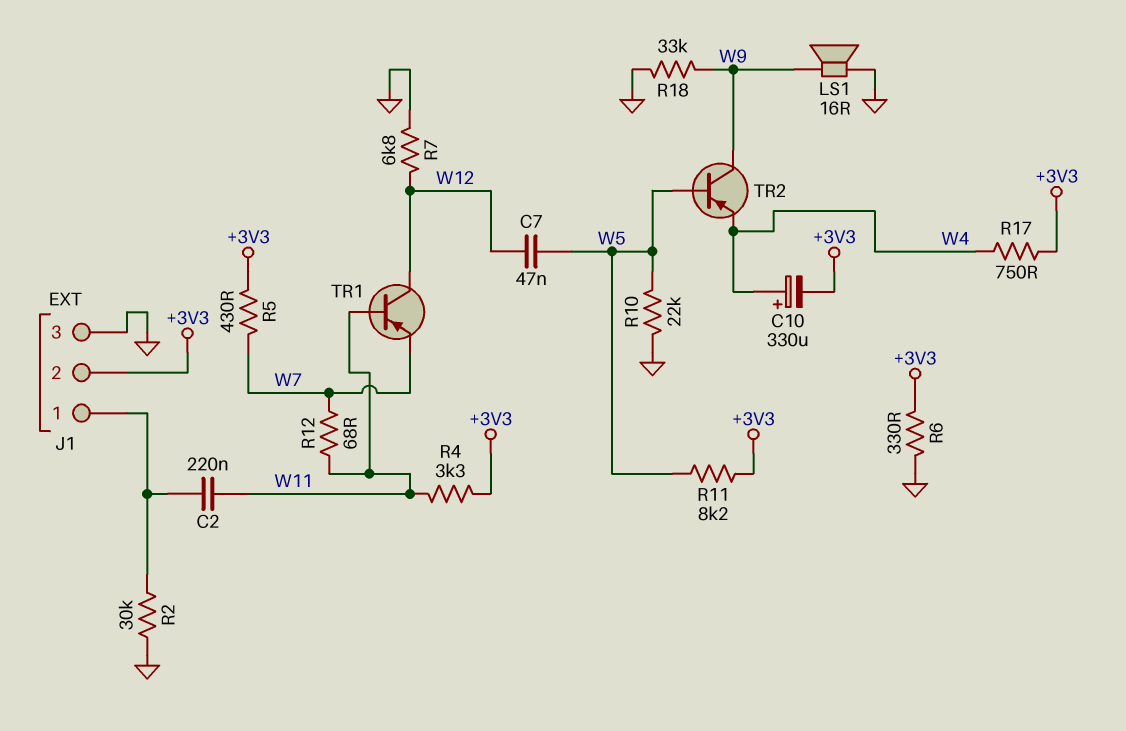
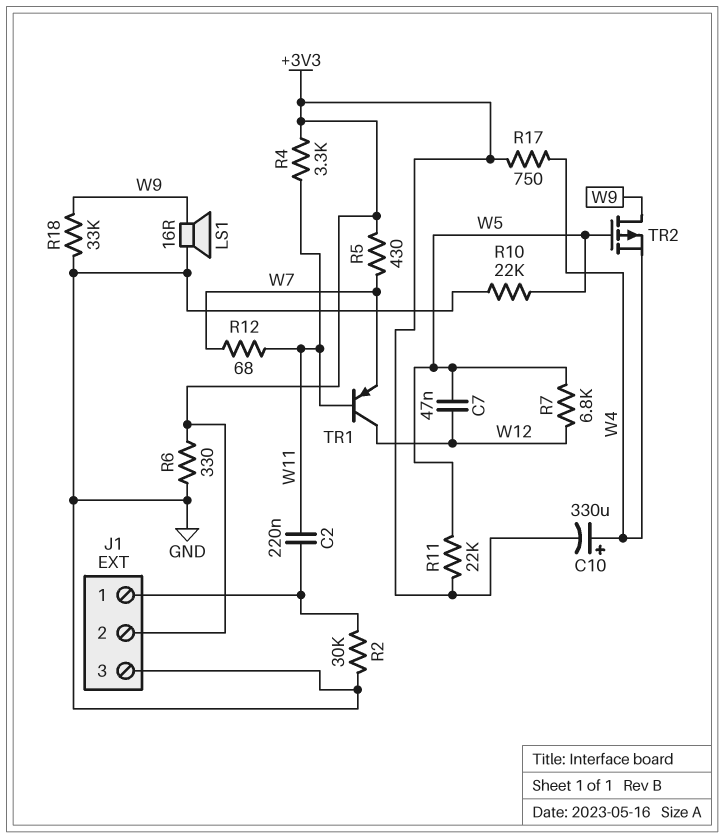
R7: 6.8k (GND, W12) -> 6.8k (W5, W12)
R11: 8.2k (+3V3, W5) -> 22k (+3V3, W5)
TR2: PNP (B W5, C W9, E W4) -> PMOS (G W5, D W9, S W4)

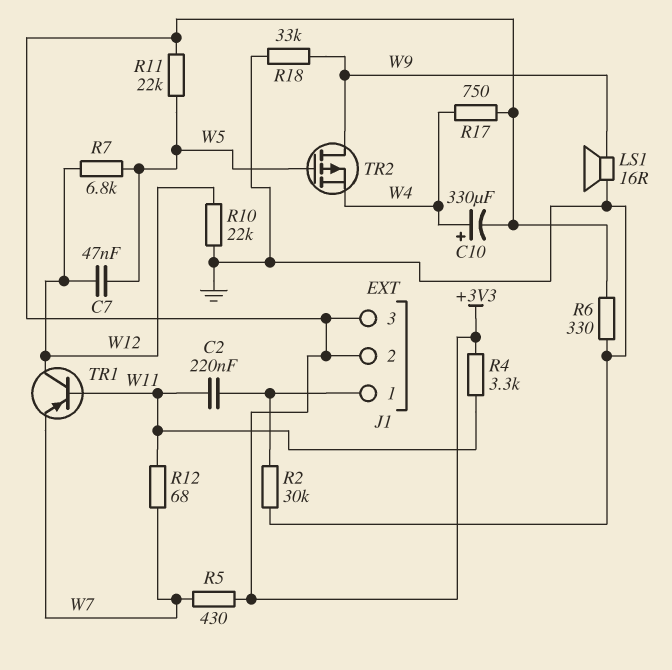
J1 pin 3: GND -> +3V3
R10: 22k (GND, W5) -> 22k (GND, W12)

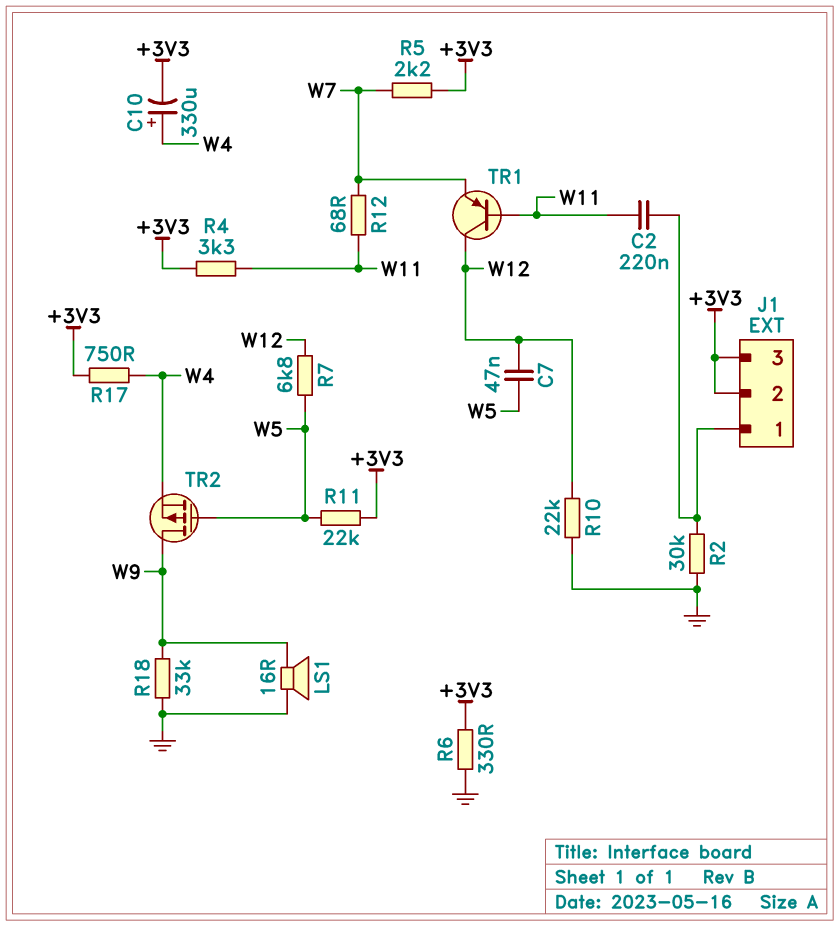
R5: 430 (+3V3, W7) -> 2.2k (+3V3, W7)

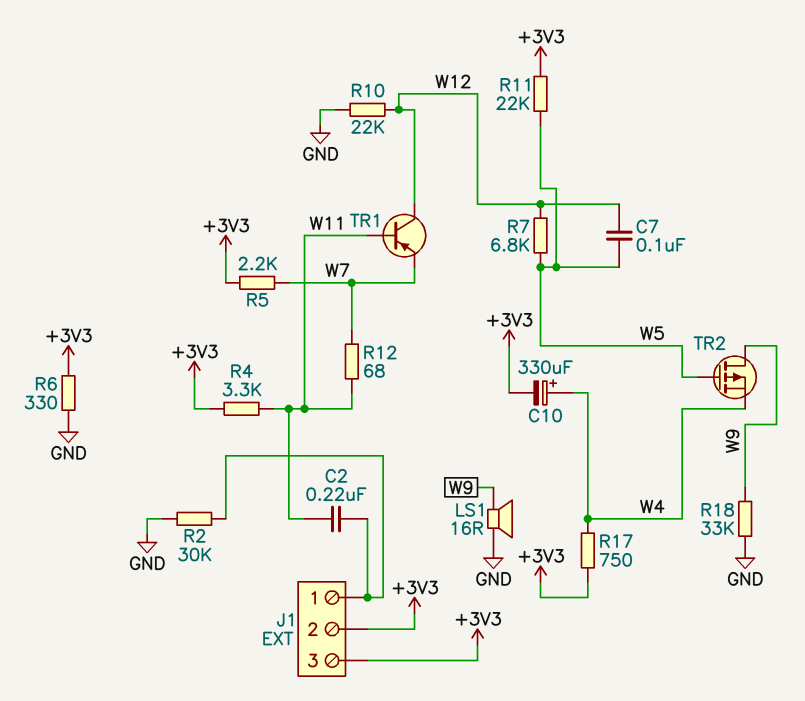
C7: 47nF (W5, W12) -> 100nF (W5, W12)

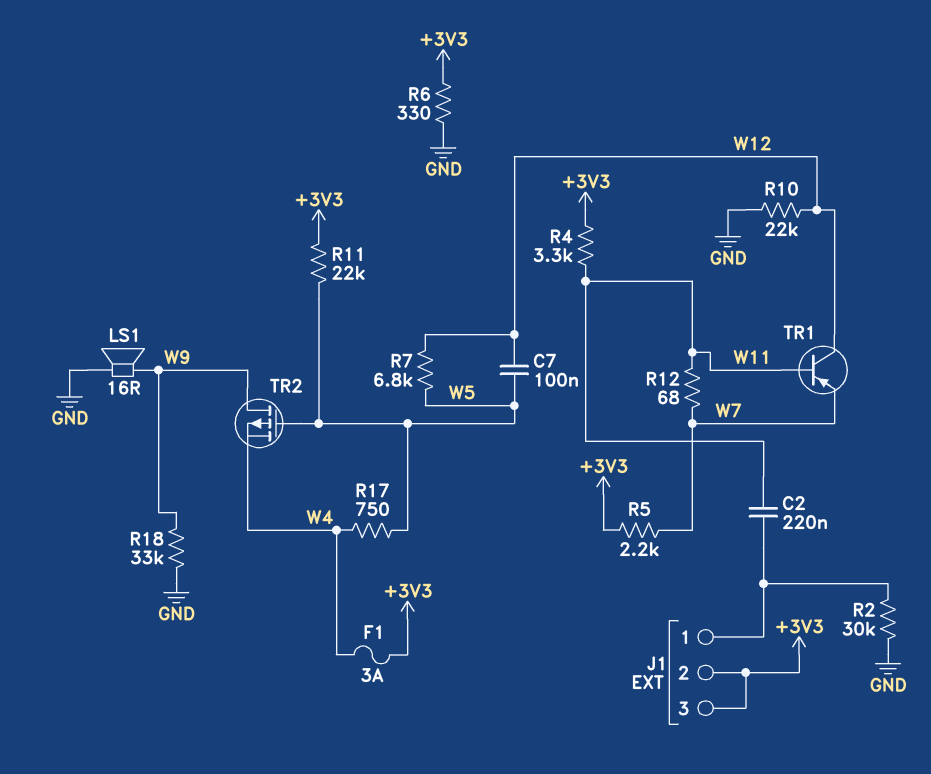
C10: 330uF (plus W4, minus +3V3) -> none
F1: none -> 3A (+3V3, W4)
R17: 750 (+3V3, W4) -> 750 (W4, W5)

